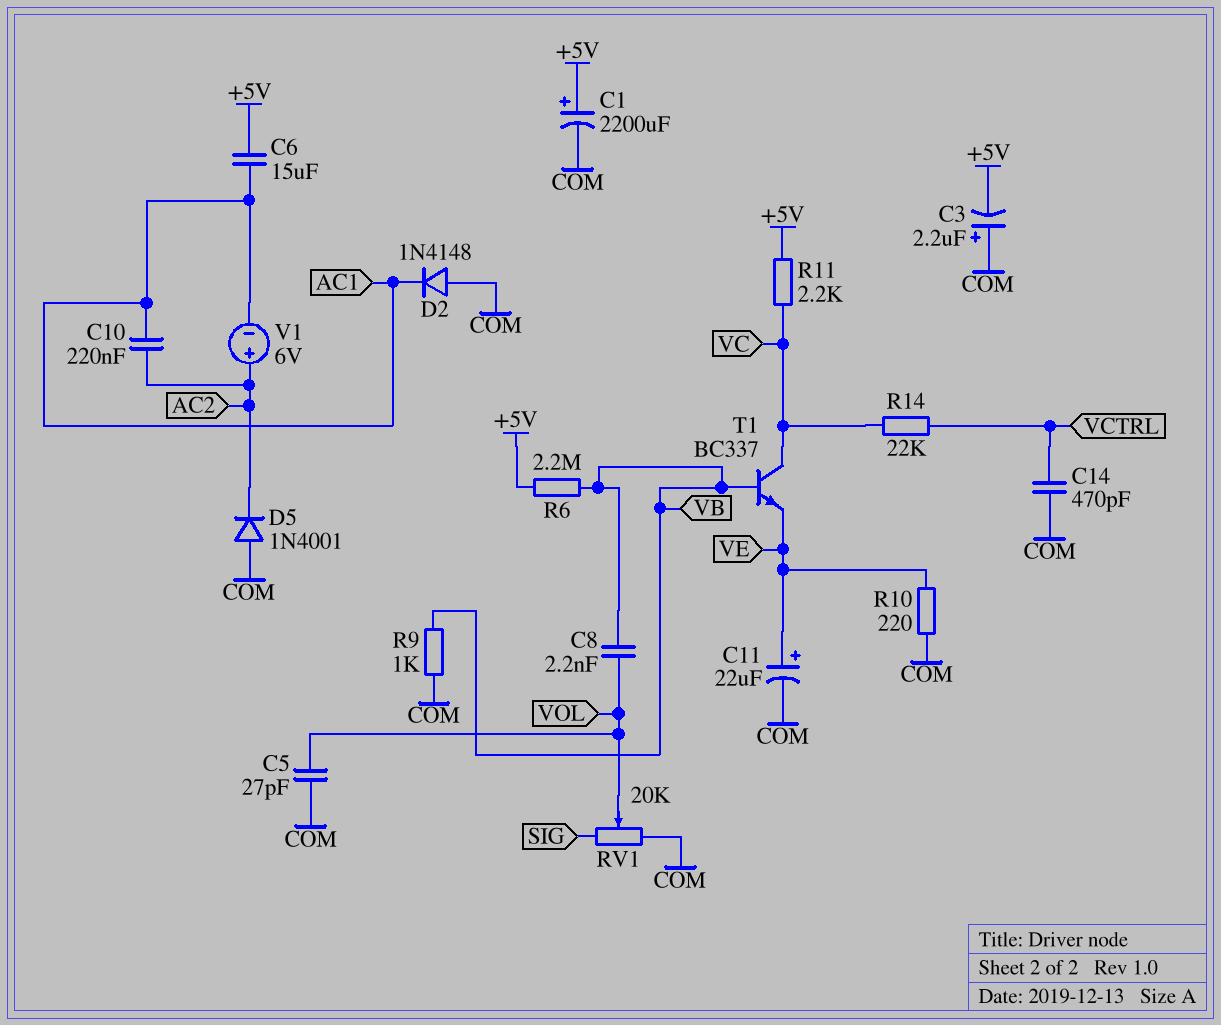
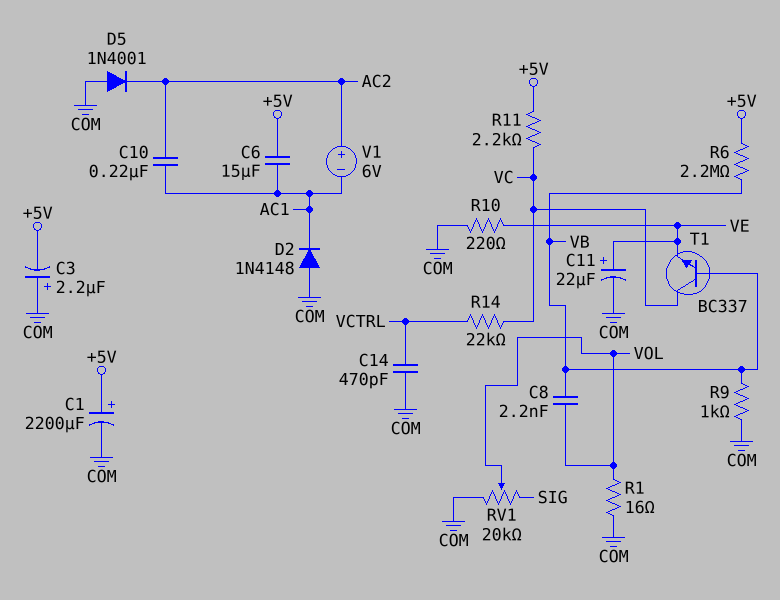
C5: 27pF (COM, VOL) -> none
R1: none -> 16 (COM, VOL)

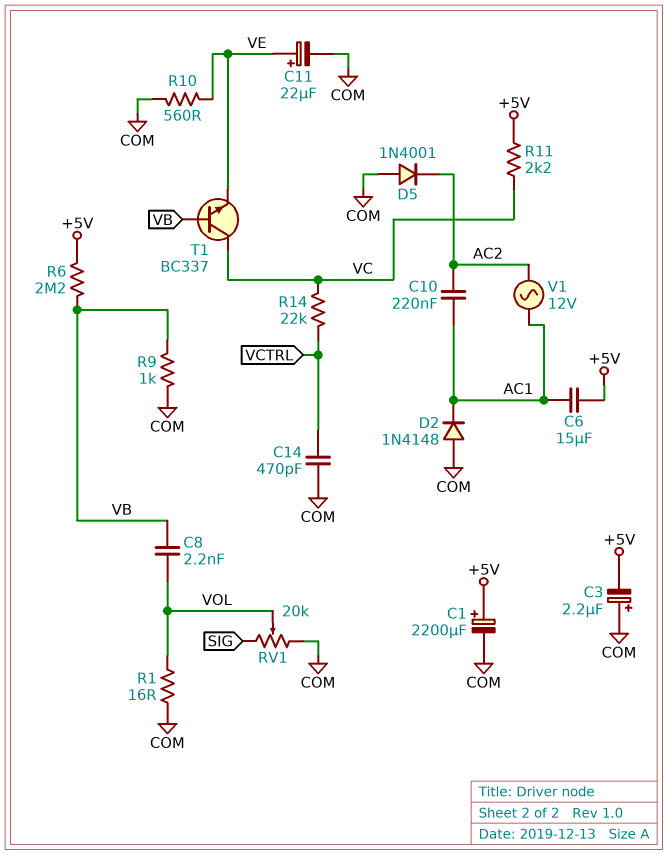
R10: 220 (COM, VE) -> 560 (COM, VE)
V1: 6V (plus AC2, minus AC1) -> AC 12V (AC1, AC2)

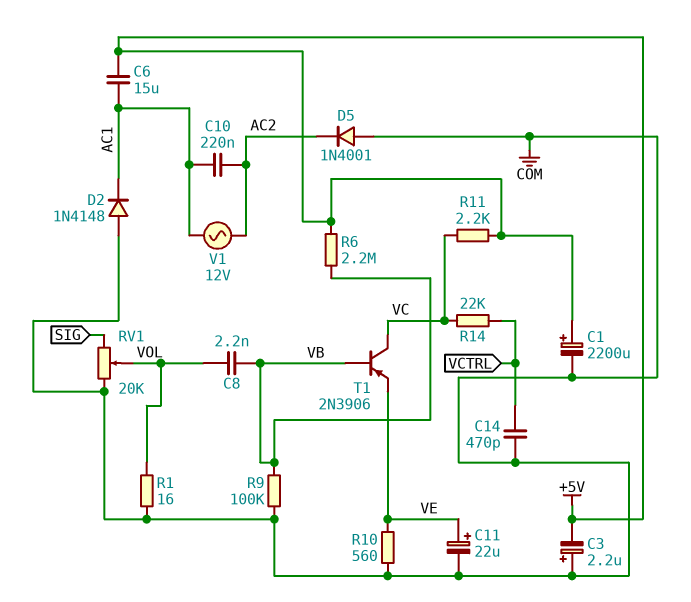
R9: 1k (COM, VB) -> 100k (COM, VB)
T1: NPN BC337 (B VB, C VC, E VE) -> PNP 2N3906 (B VB, C VC, E VE)

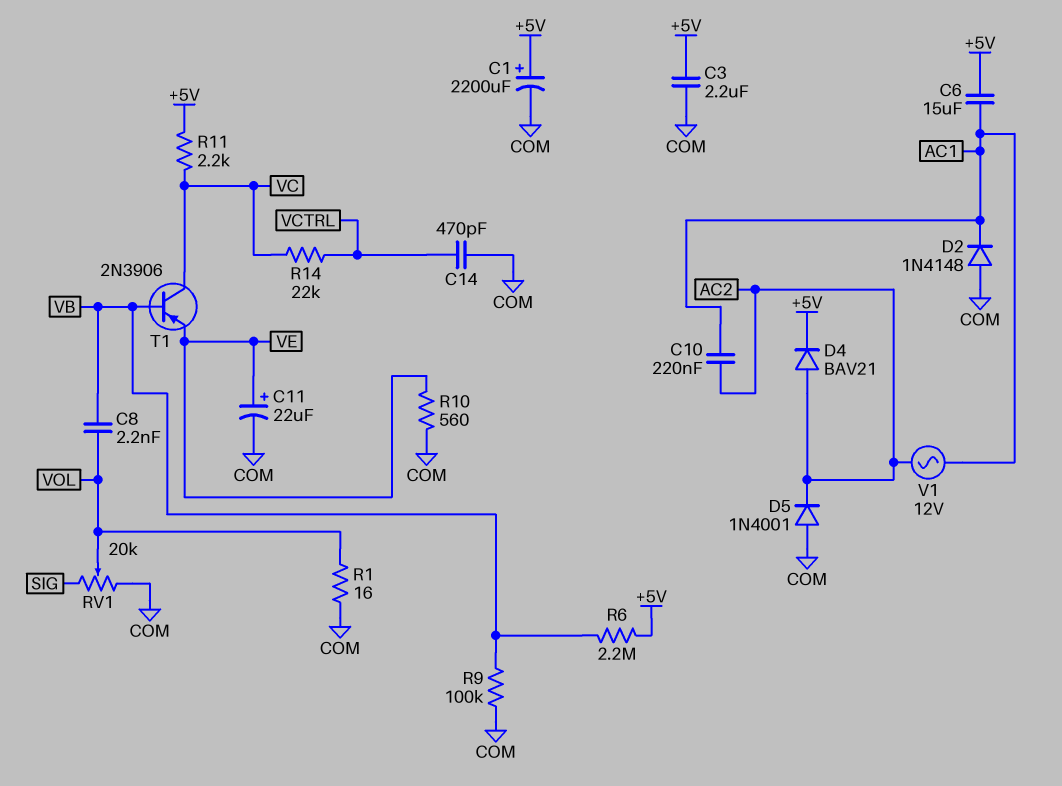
C3: 2.2uF (plus COM, minus +5V) -> 2.2uF (+5V, COM)
D4: none -> diode BAV21 (A AC2, K +5V)

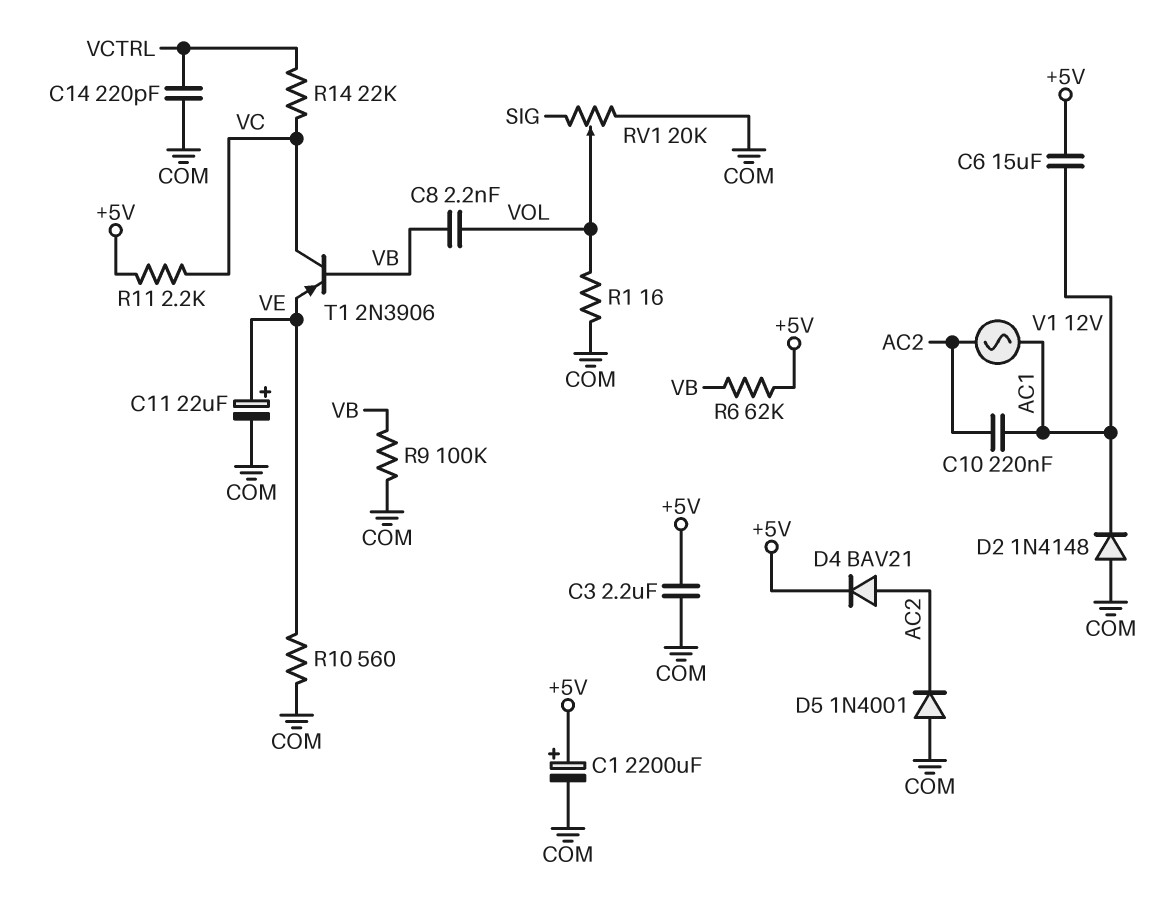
C14: 470pF (COM, VCTRL) -> 220pF (COM, VCTRL)
R6: 2.2M (+5V, VB) -> 62k (+5V, VB)

